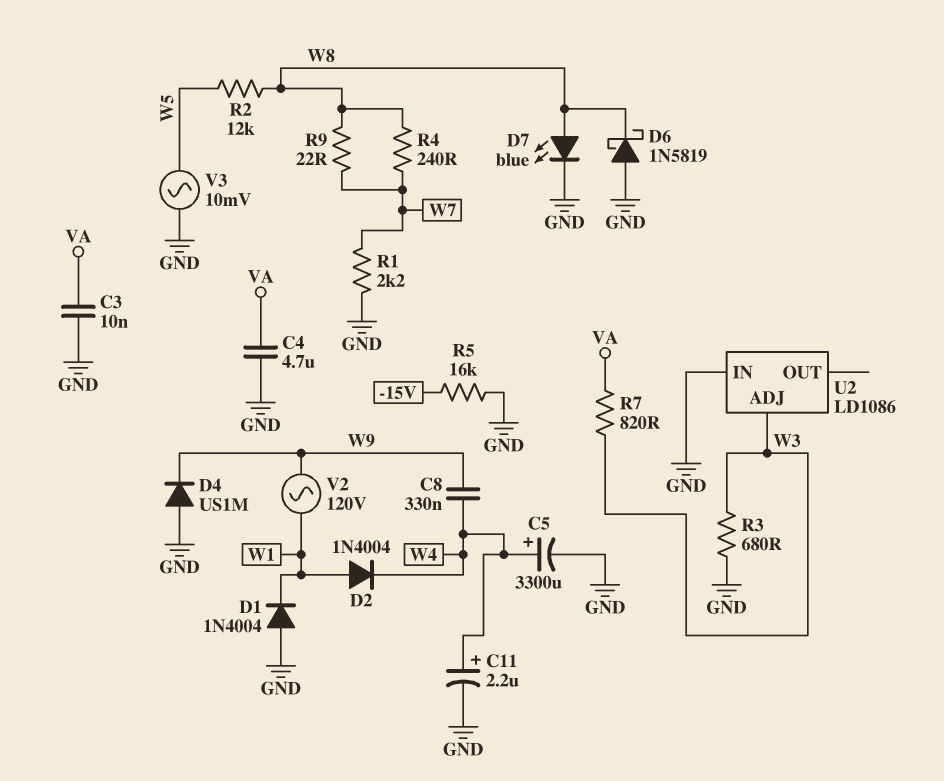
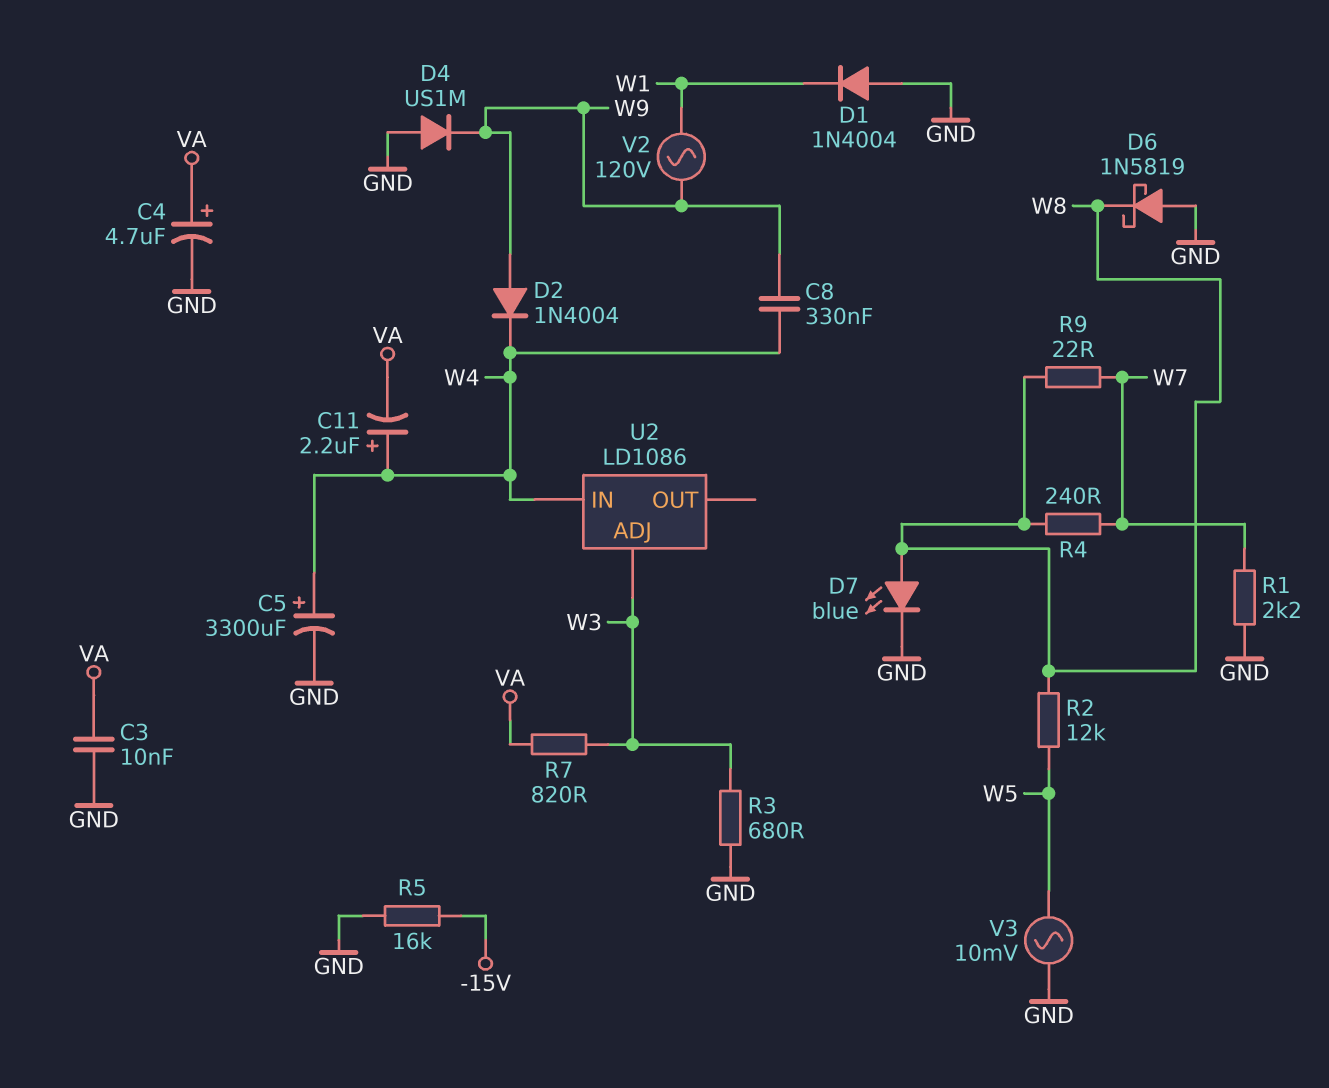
C4: 4.7uF (GND, VA) -> 4.7uF (plus VA, minus GND)
C11: 2.2uF (plus W4, minus GND) -> 2.2uF (plus W4, minus VA)
D2: diode 1N4004 (A W1, K W4) -> diode 1N4004 (A W9, K W4)
U2 pin IN: GND -> W4

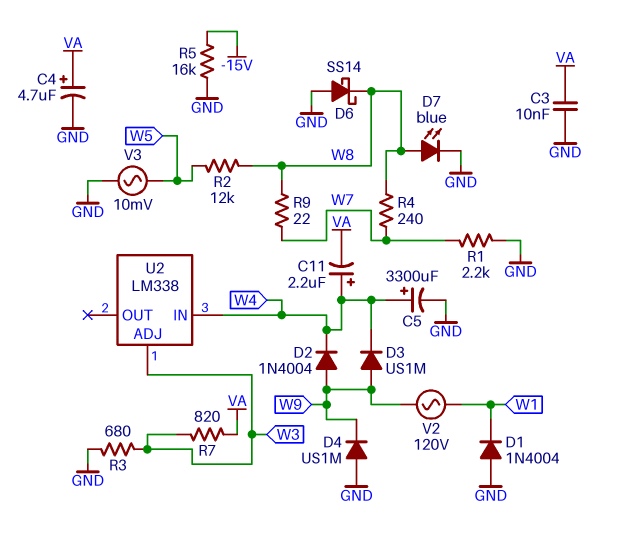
C8: 330nF (W4, W9) -> none
D3: none -> diode US1M (A W9, K W4)
D6: schottky 1N5819 (A GND, K W8) -> schottky SS14 (A GND, K W8)
U2: LD1086 -> LM338

